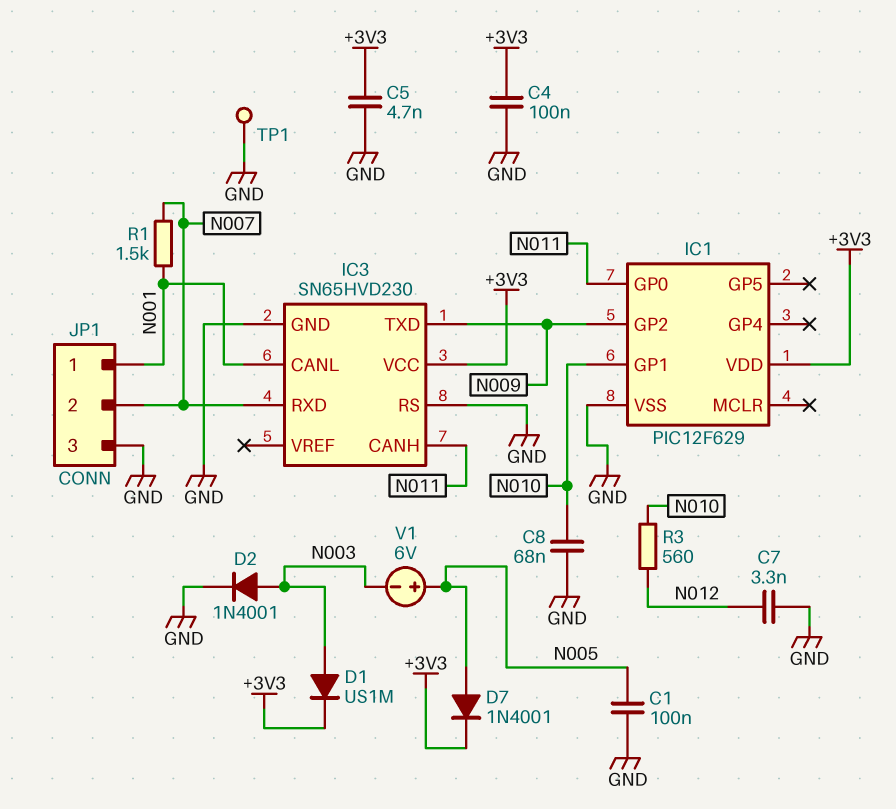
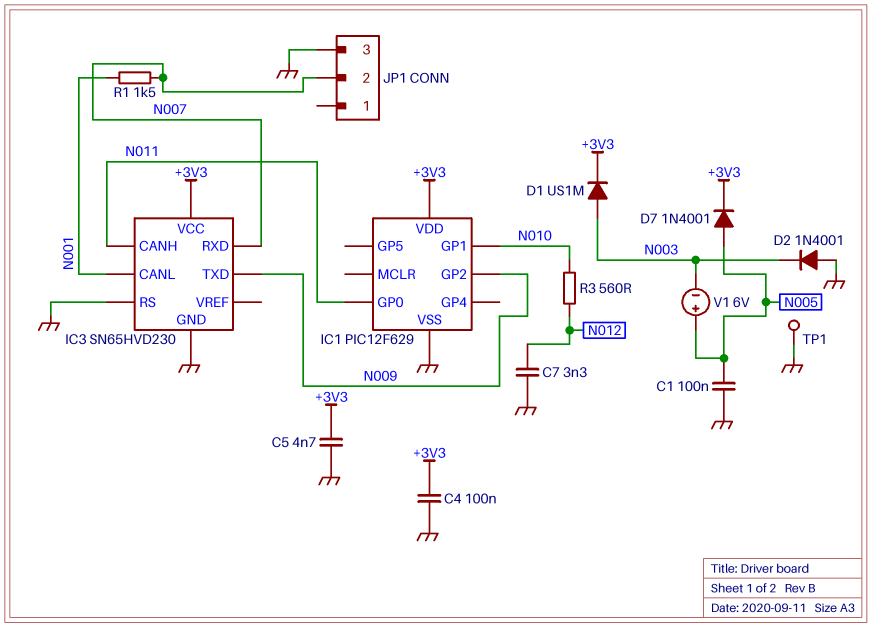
C8: 68nF (GND, N010) -> none
D2: diode 1N4001 (A N003, K GND) -> diode 1N4001 (A GND, K N003)
JP1 pin 1: N001 -> none

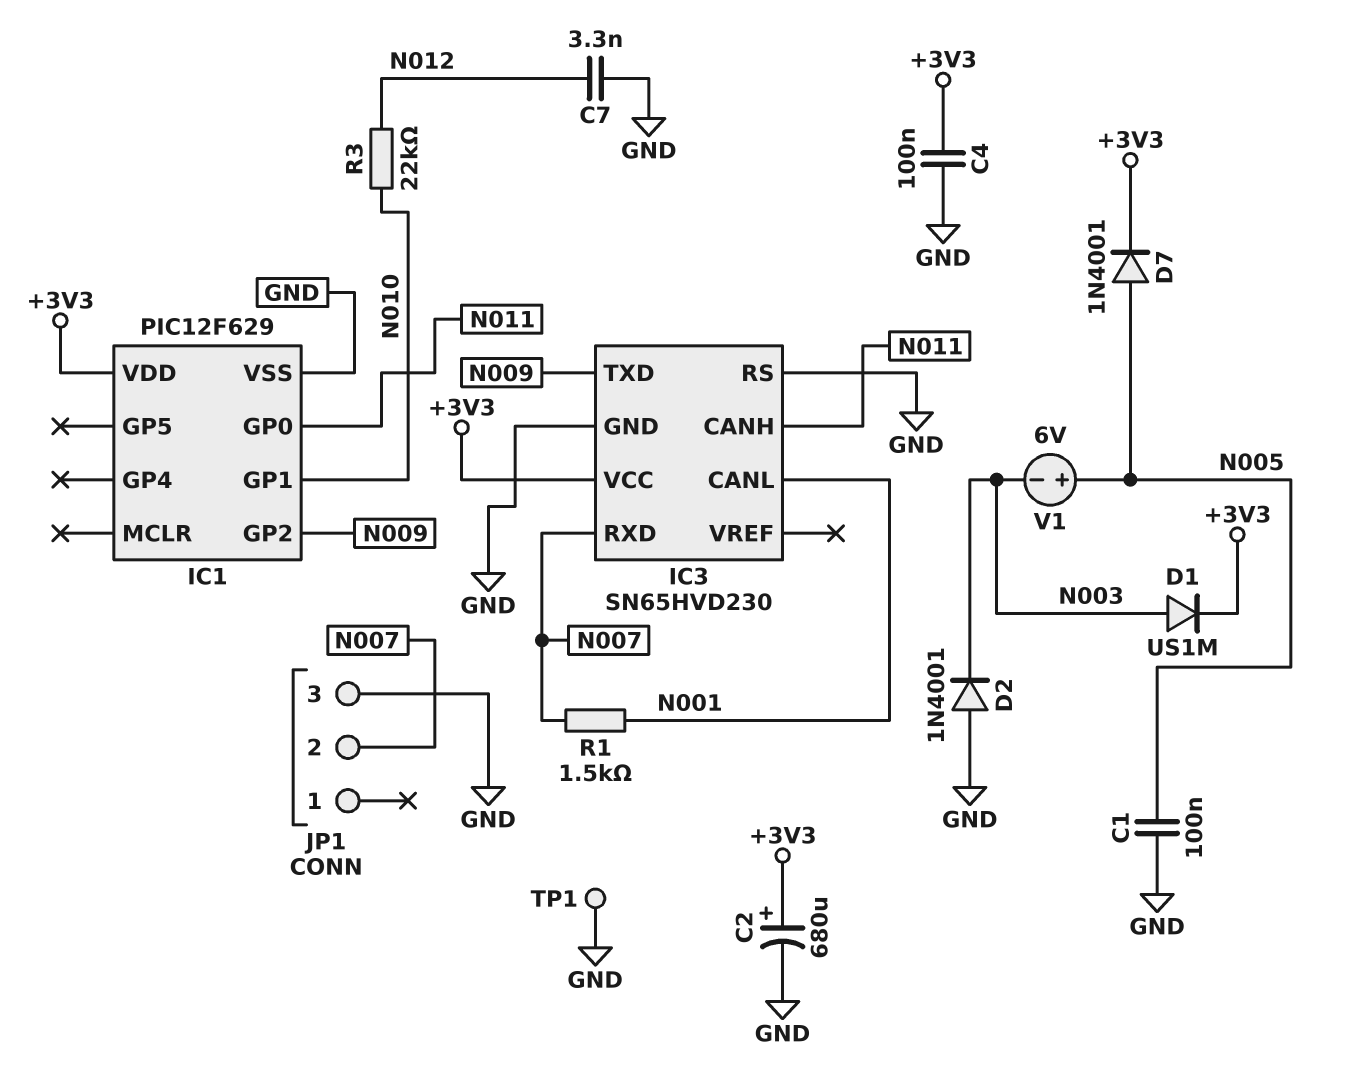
C2: none -> 680uF (plus +3V3, minus GND)
C5: 4.7nF (+3V3, GND) -> none
R3: 560 (N010, N012) -> 22k (N010, N012)

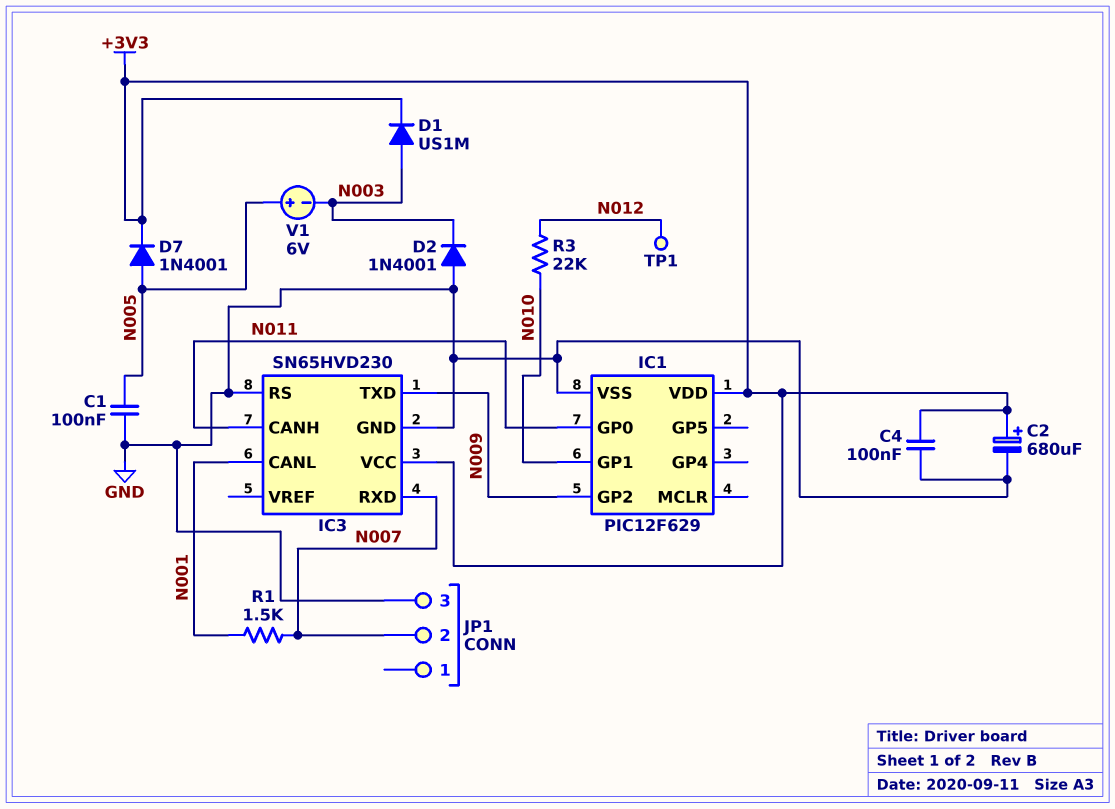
C7: 3.3nF (GND, N012) -> none
TP1: test point (GND) -> test point (N012)

